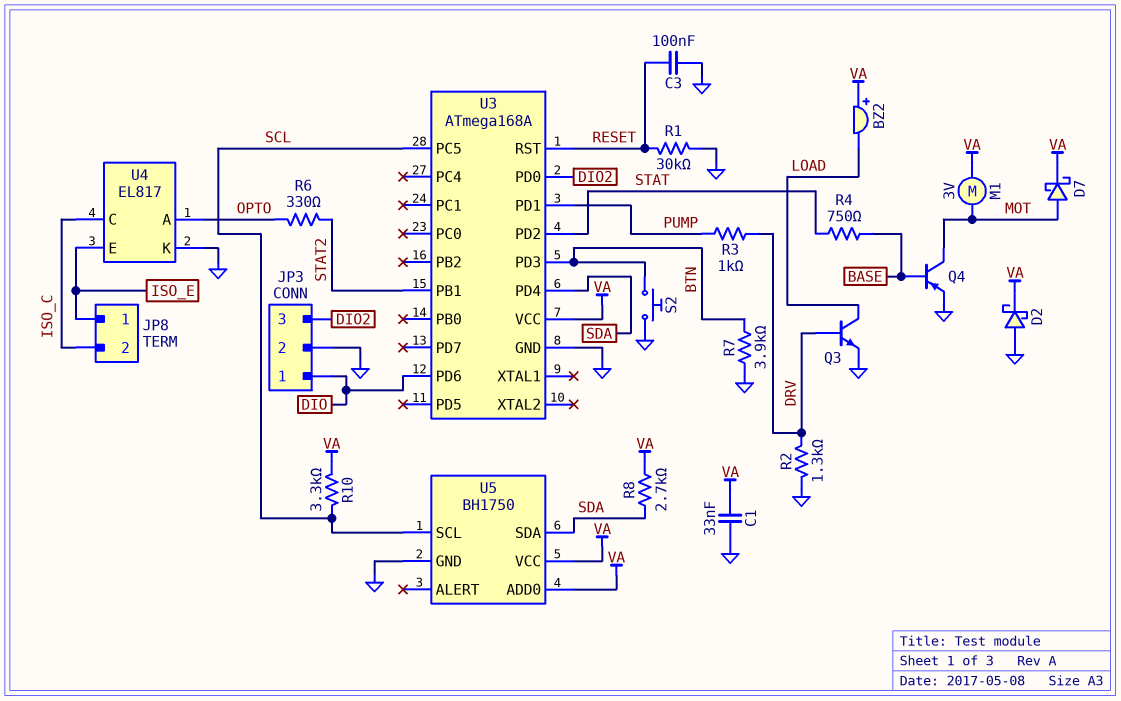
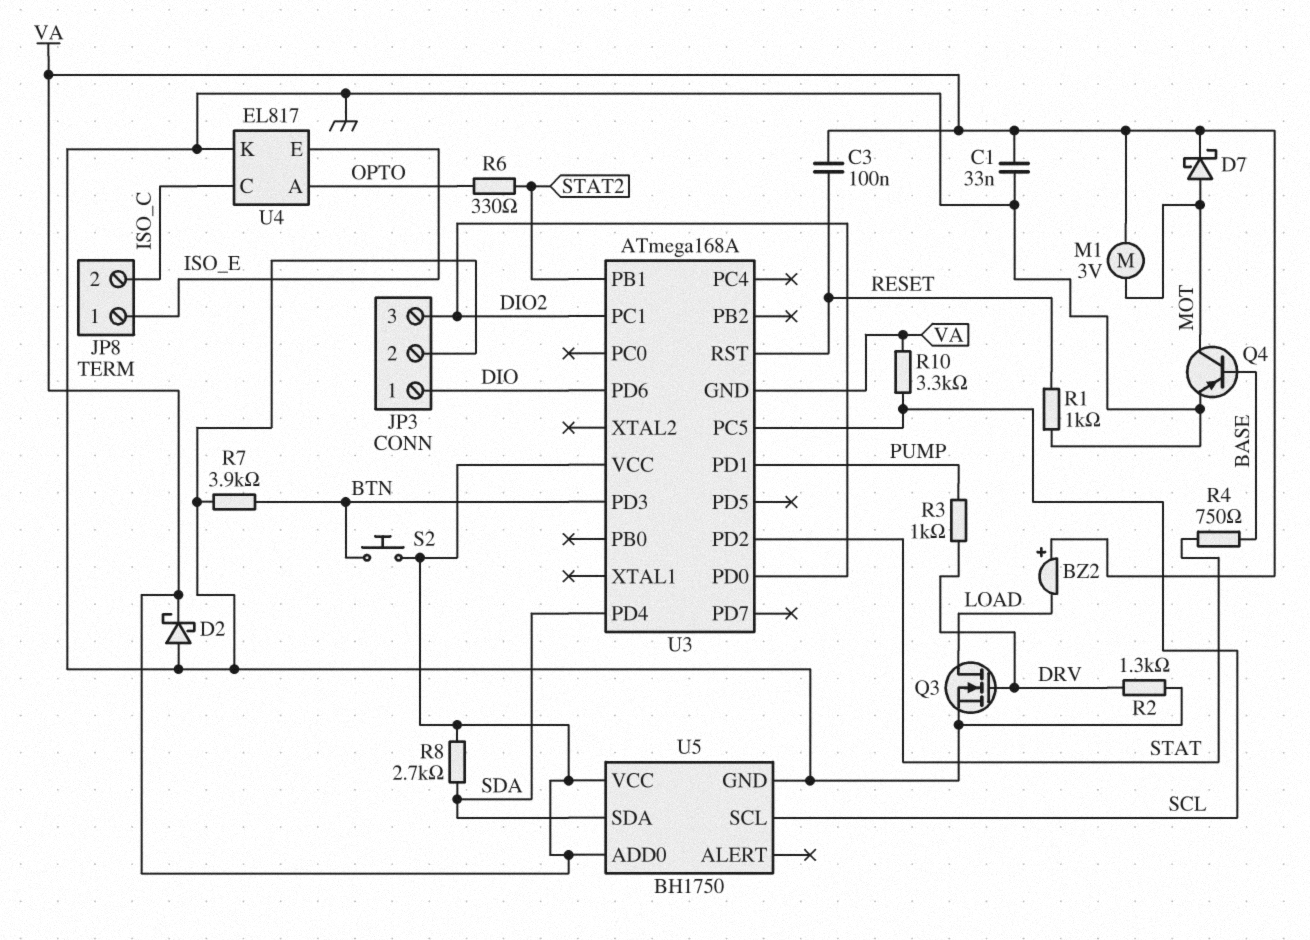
C3: 100nF (GND, RESET) -> 100nF (RESET, VA)
Q3: NPN (B DRV, C LOAD, E GND) -> NMOS (G DRV, D LOAD, S GND)
R1: 30k (GND, RESET) -> 1k (GND, RESET)
S2: button (BTN, GND) -> button (BTN, VA)
U3 pin GND: GND -> VA
U3 pin PC1: none -> DIO2

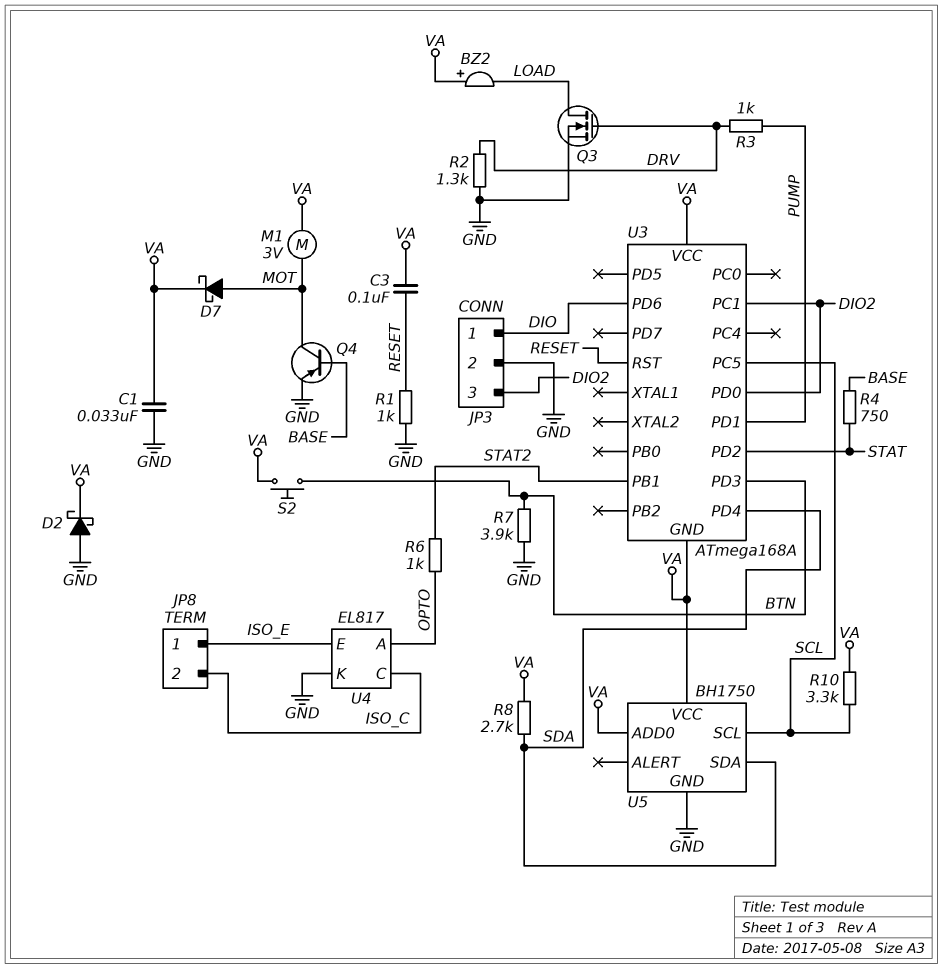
R6: 330 (OPTO, STAT2) -> 1k (OPTO, STAT2)

